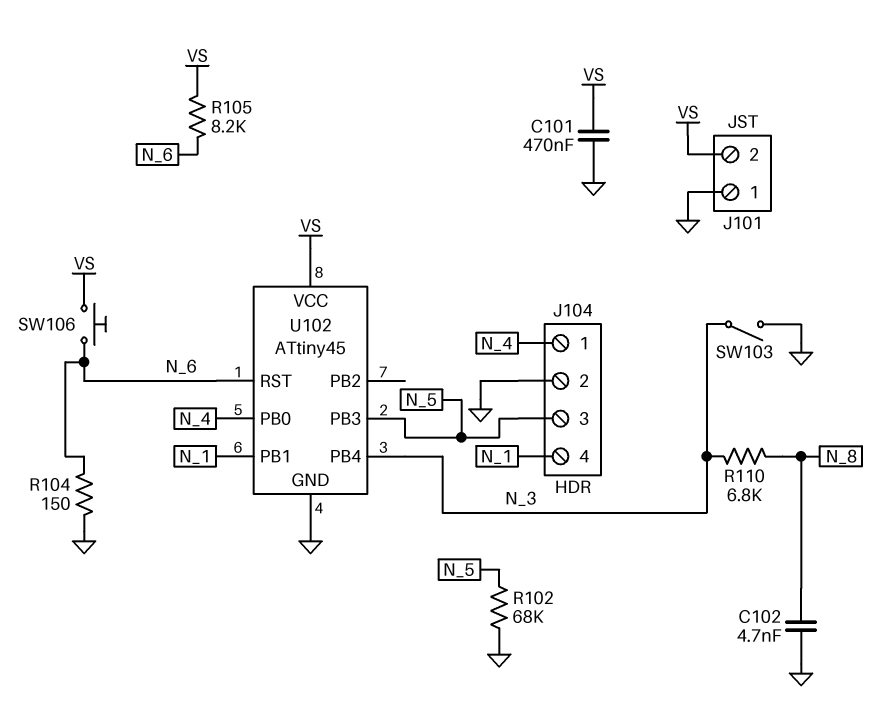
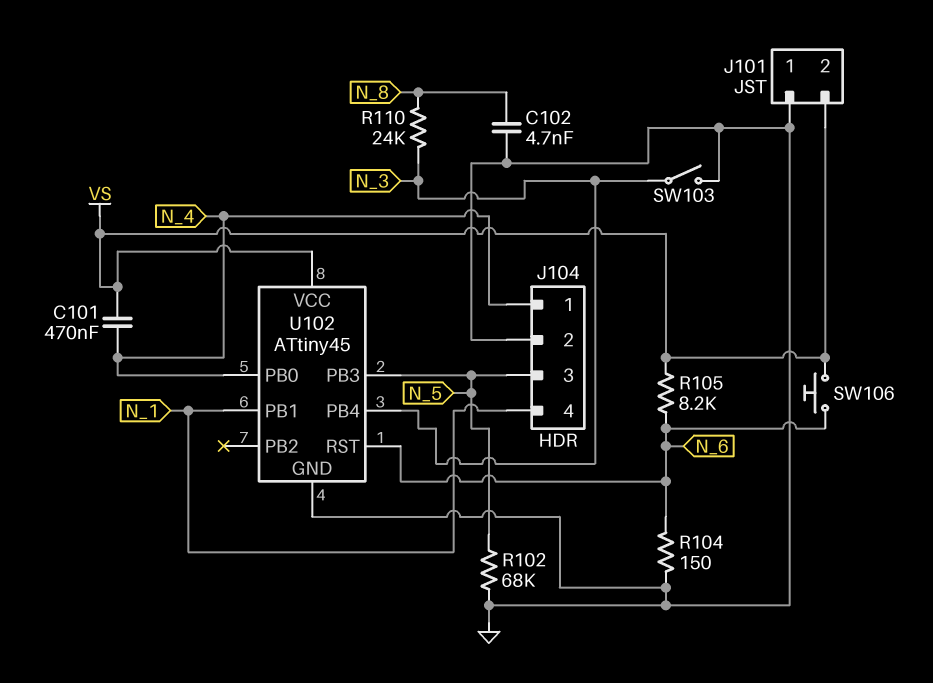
C101: 470nF (GND, VS) -> 470nF (N_4, VS)
R110: 6.8k (N_3, N_8) -> 24k (N_3, N_8)

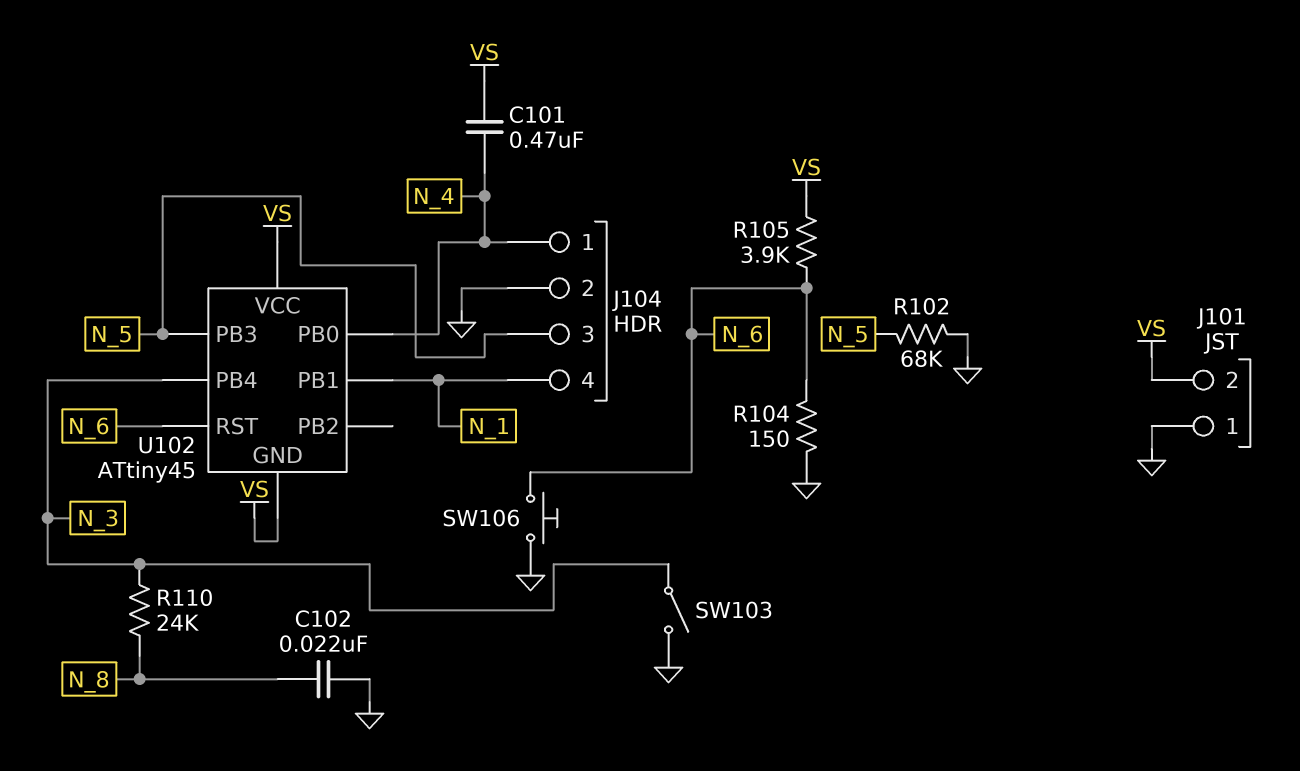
C102: 4.7nF (GND, N_8) -> 22nF (GND, N_8)
R105: 8.2k (N_6, VS) -> 3.9k (N_6, VS)
SW106: button (N_6, VS) -> button (GND, N_6)
U102 pin GND: GND -> VS

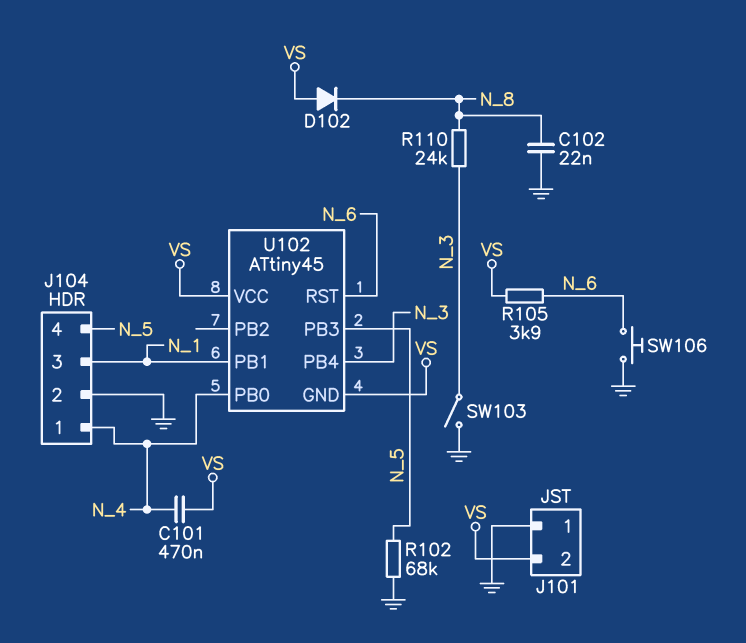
D102: none -> diode (A VS, K N_8)
J104 pin 3: N_5 -> N_1
J104 pin 4: N_1 -> N_5
R104: 150 (GND, N_6) -> none

